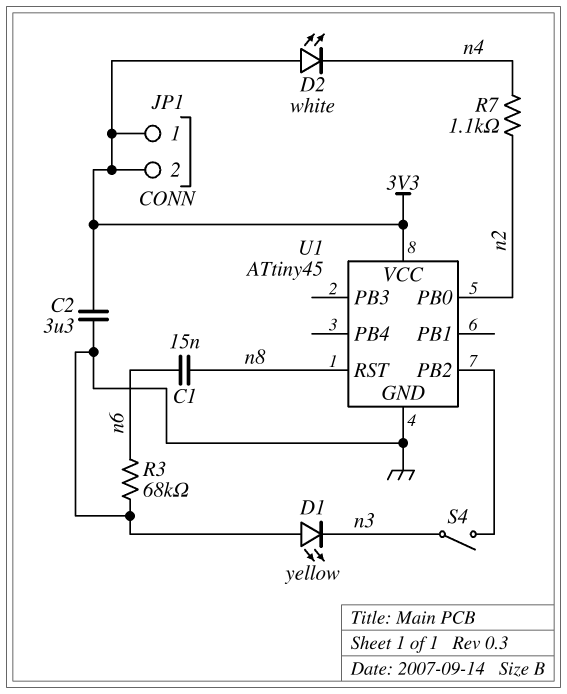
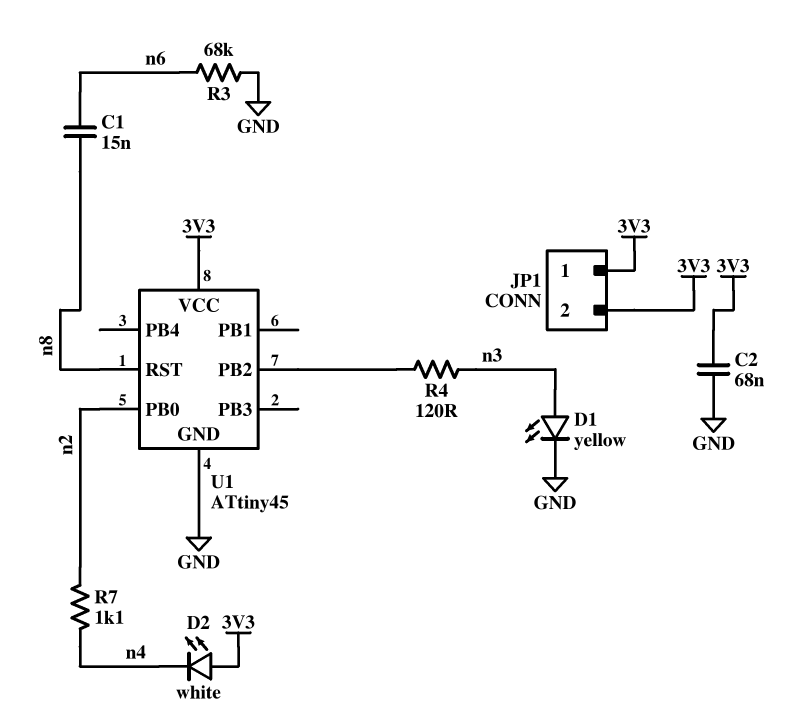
C2: 3.3uF (3V3, GND) -> 68nF (3V3, GND)
D1: LED yellow (A GND, K n3) -> LED yellow (A n3, K GND)
R4: none -> 120 (U1/PB2, n3)
S4: switch (U1/PB2, n3) -> none

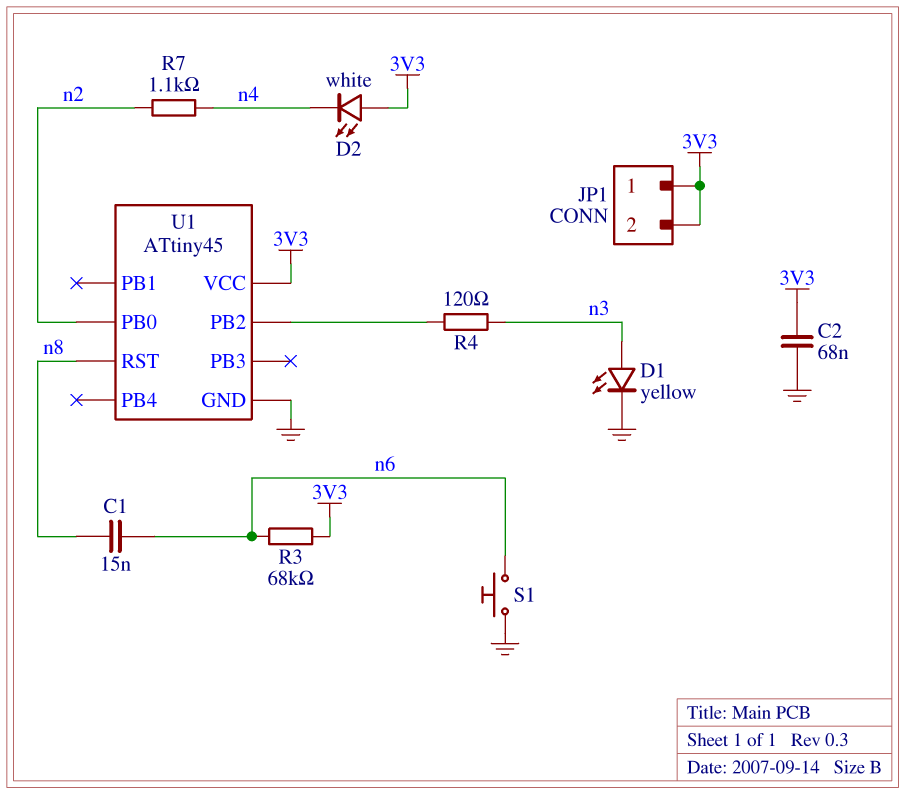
R3: 68k (GND, n6) -> 68k (3V3, n6)
S1: none -> button (GND, n6)

